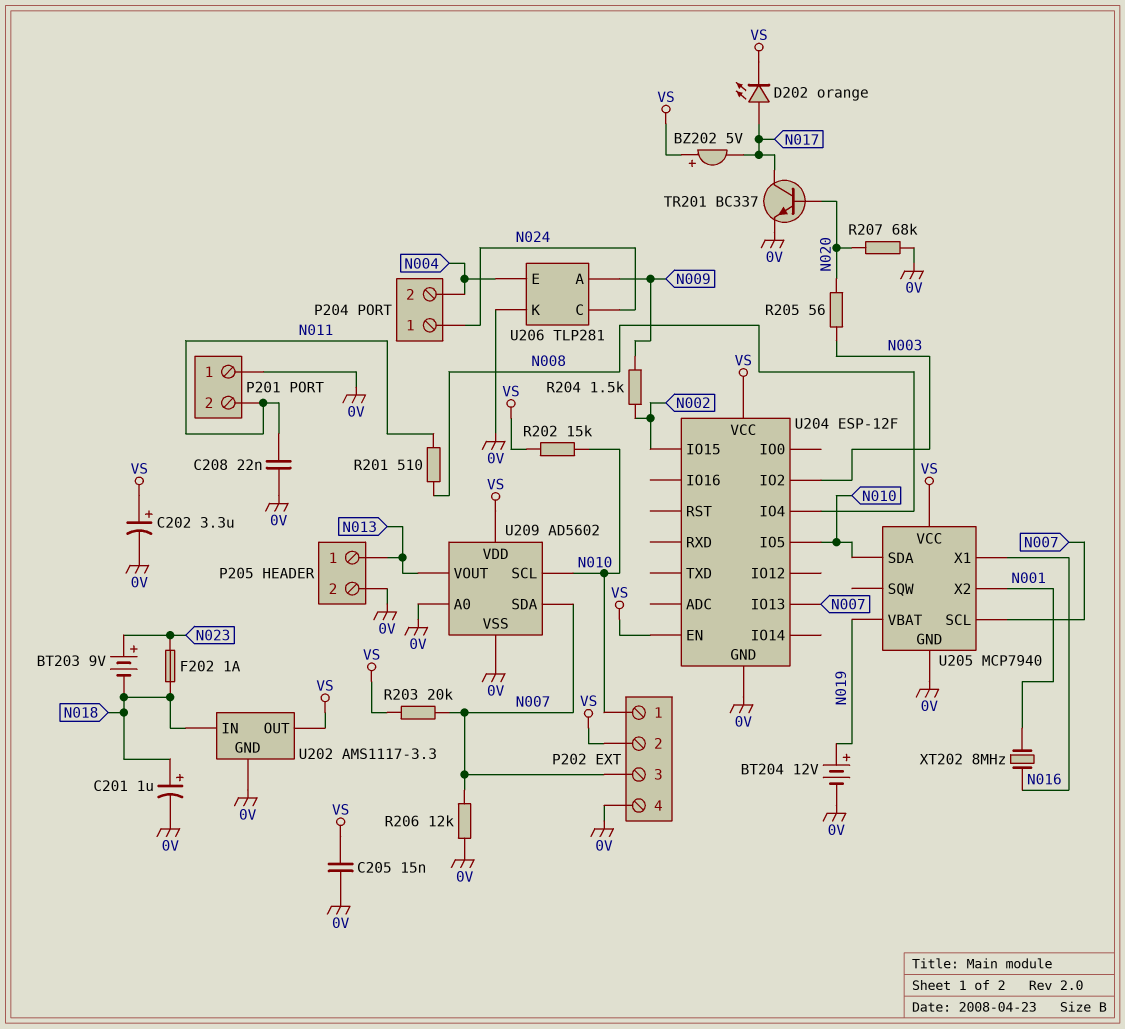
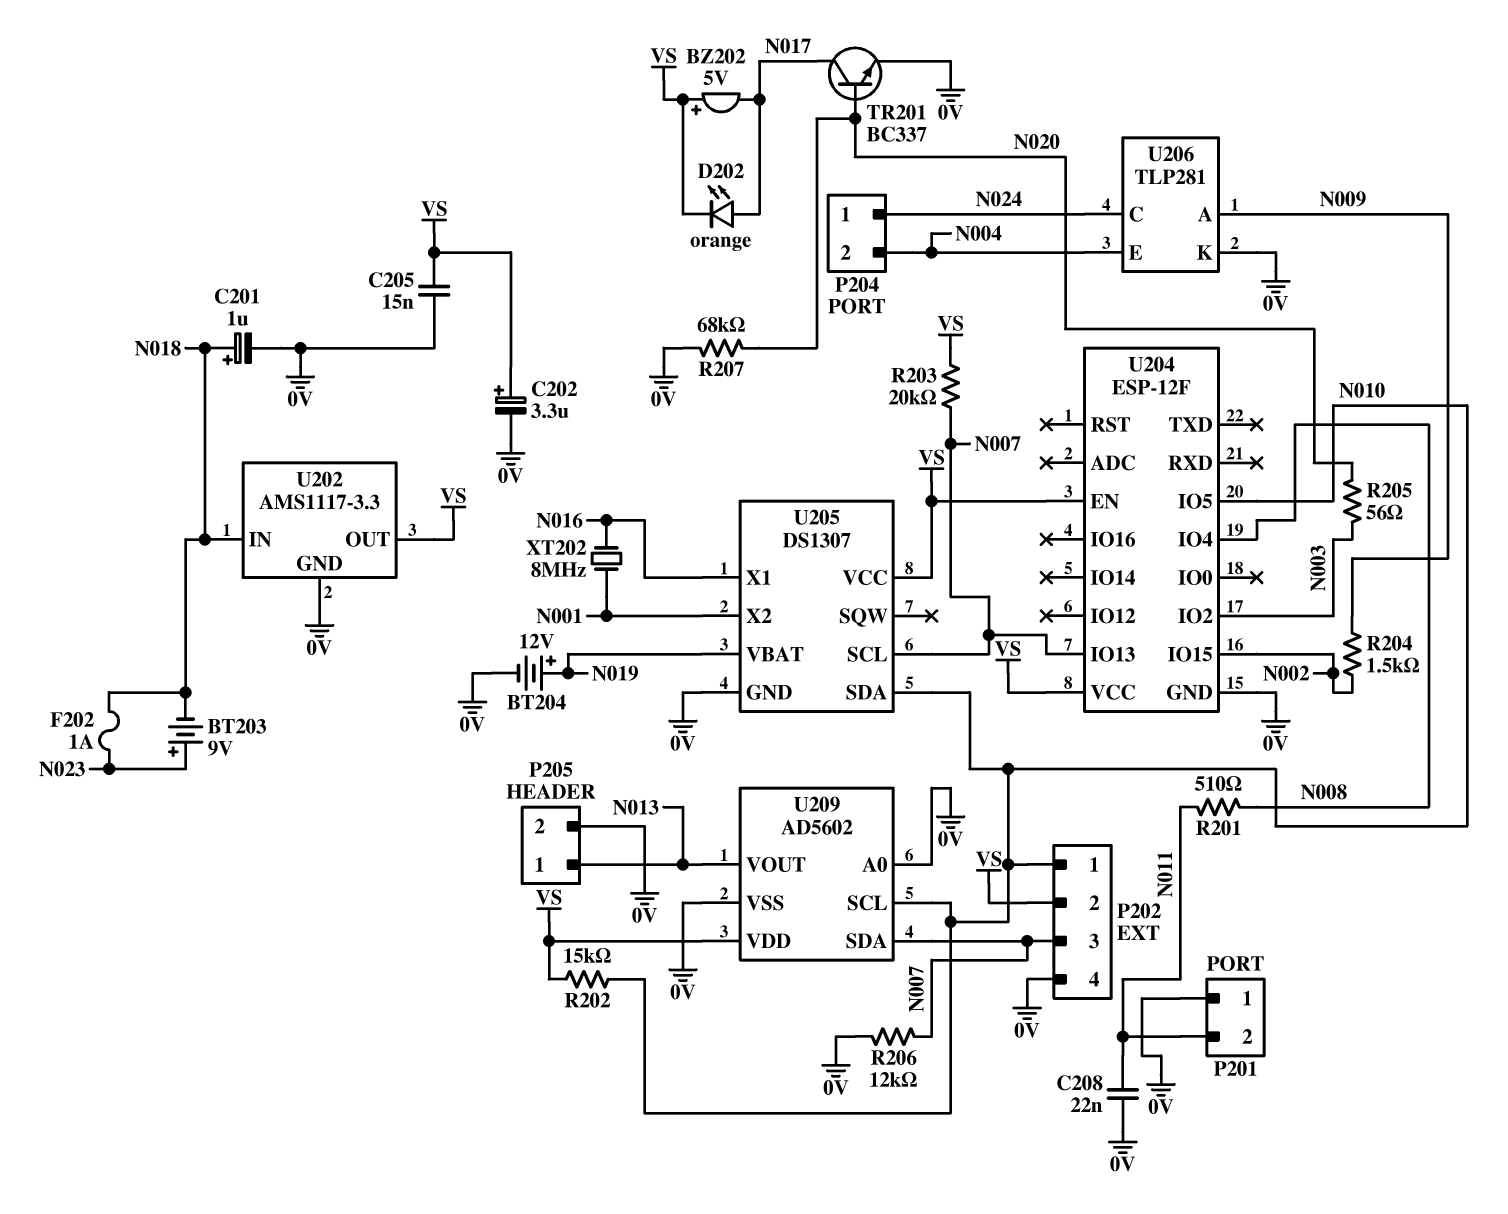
U205: MCP7940 -> DS1307

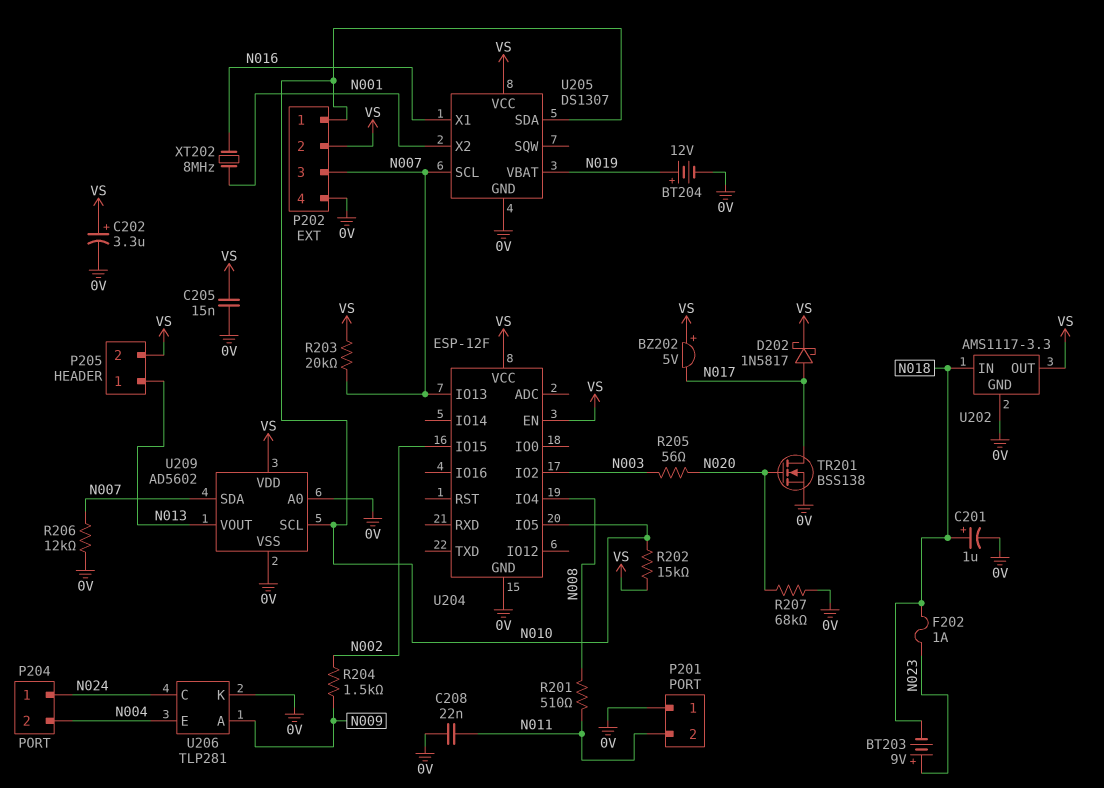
D202: LED orange (A N017, K VS) -> schottky 1N5817 (A N017, K VS)
P205 pin 2: 0V -> VS
TR201: NPN BC337 (B N020, C N017, E 0V) -> NMOS BSS138 (G N020, D N017, S 0V)

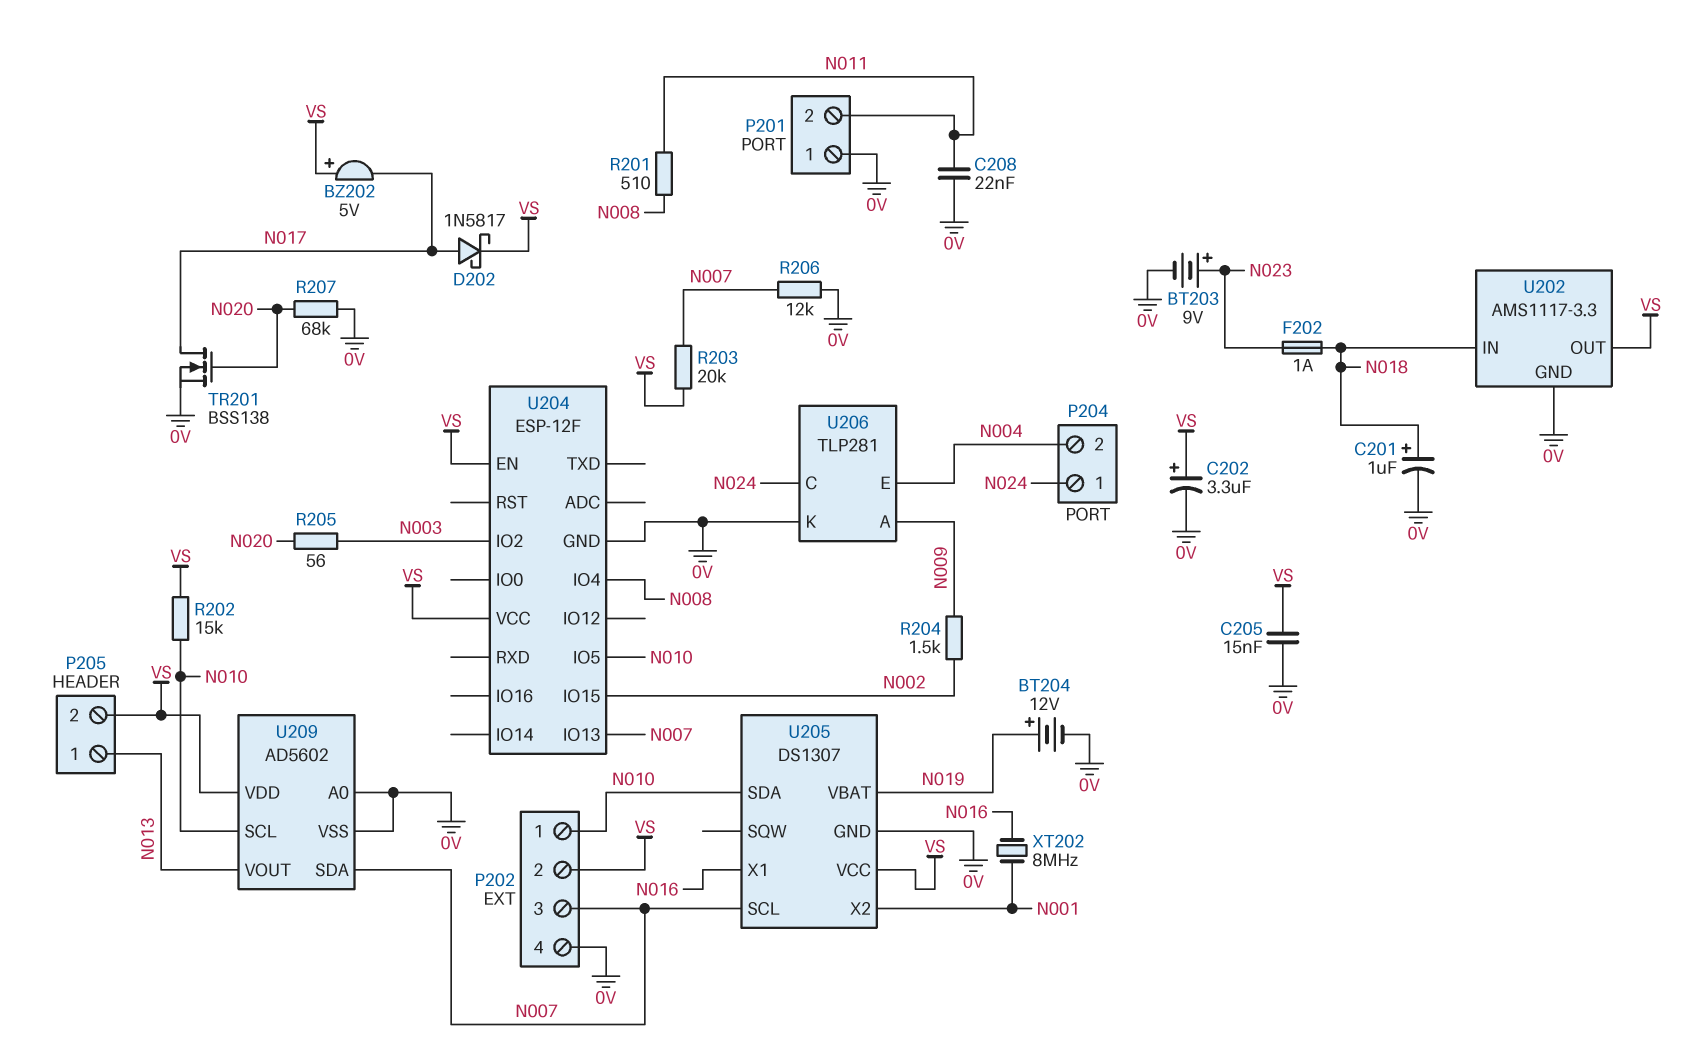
BT203: 9V (plus N023, minus N018) -> 9V (plus N023, minus 0V)

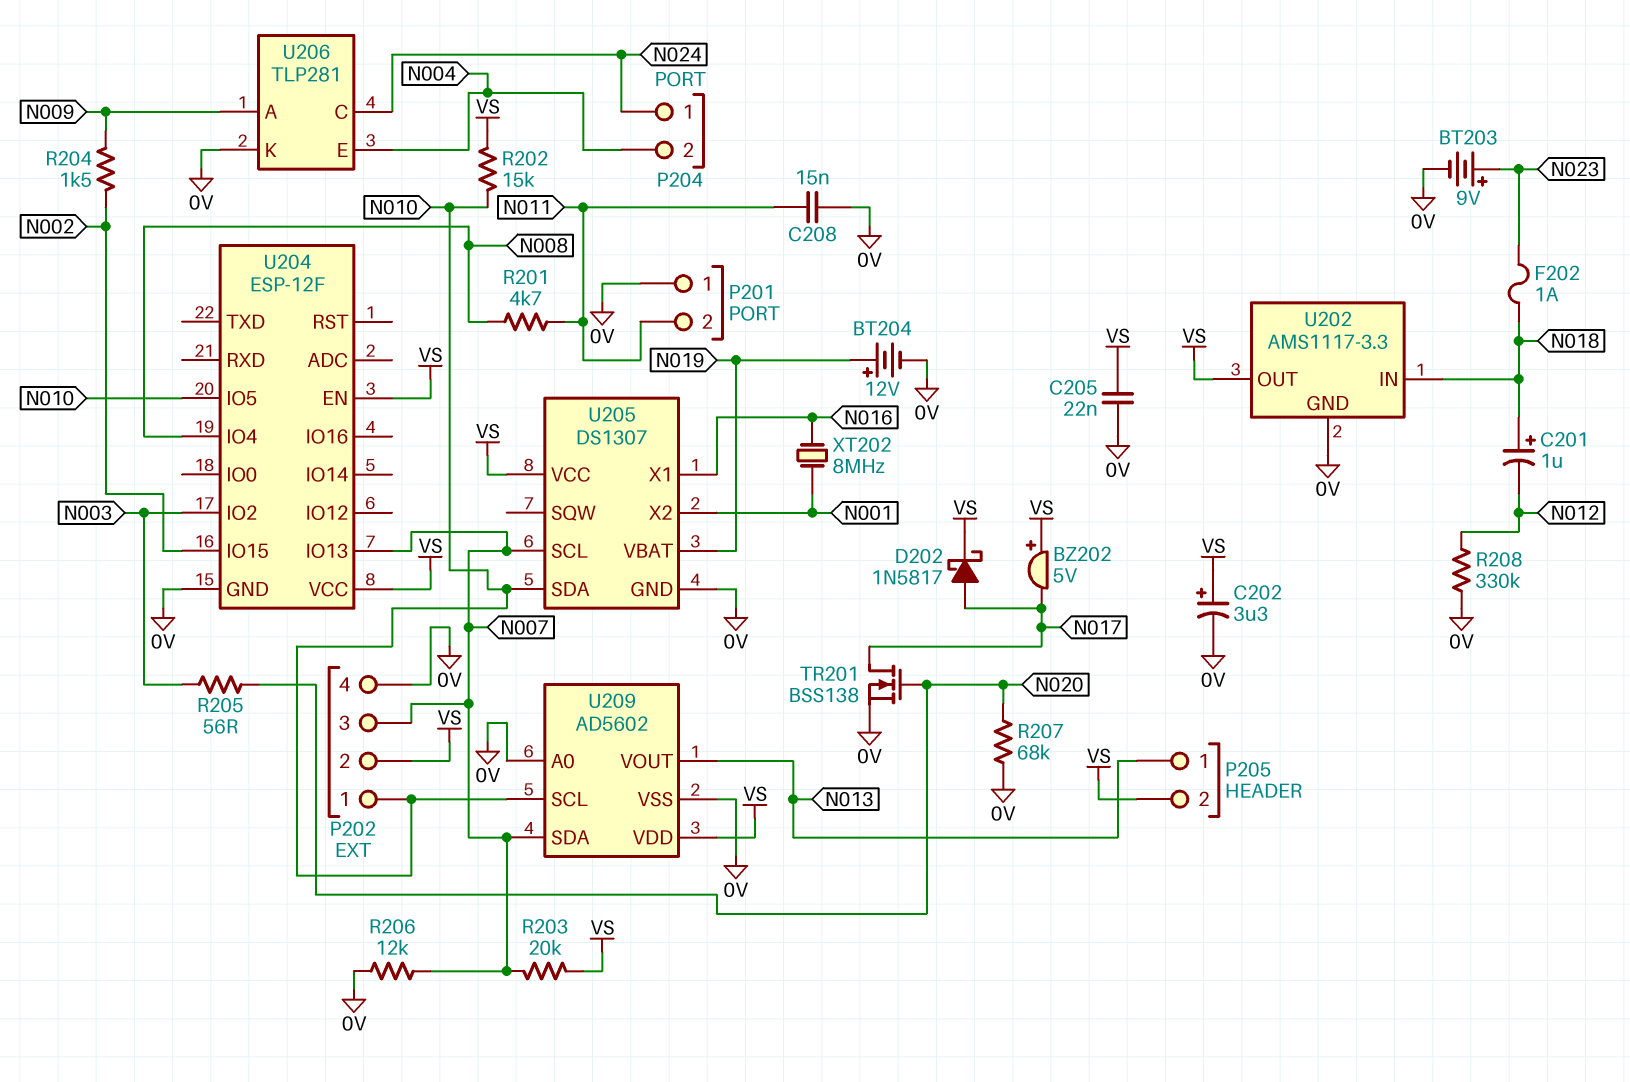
C201: 1uF (plus N018, minus 0V) -> 1uF (plus N018, minus N012)
C205: 15nF (0V, VS) -> 22nF (0V, VS)
C208: 22nF (0V, N011) -> 15nF (0V, N011)
R201: 510 (N008, N011) -> 4.7k (N008, N011)
R208: none -> 330k (0V, N012)

